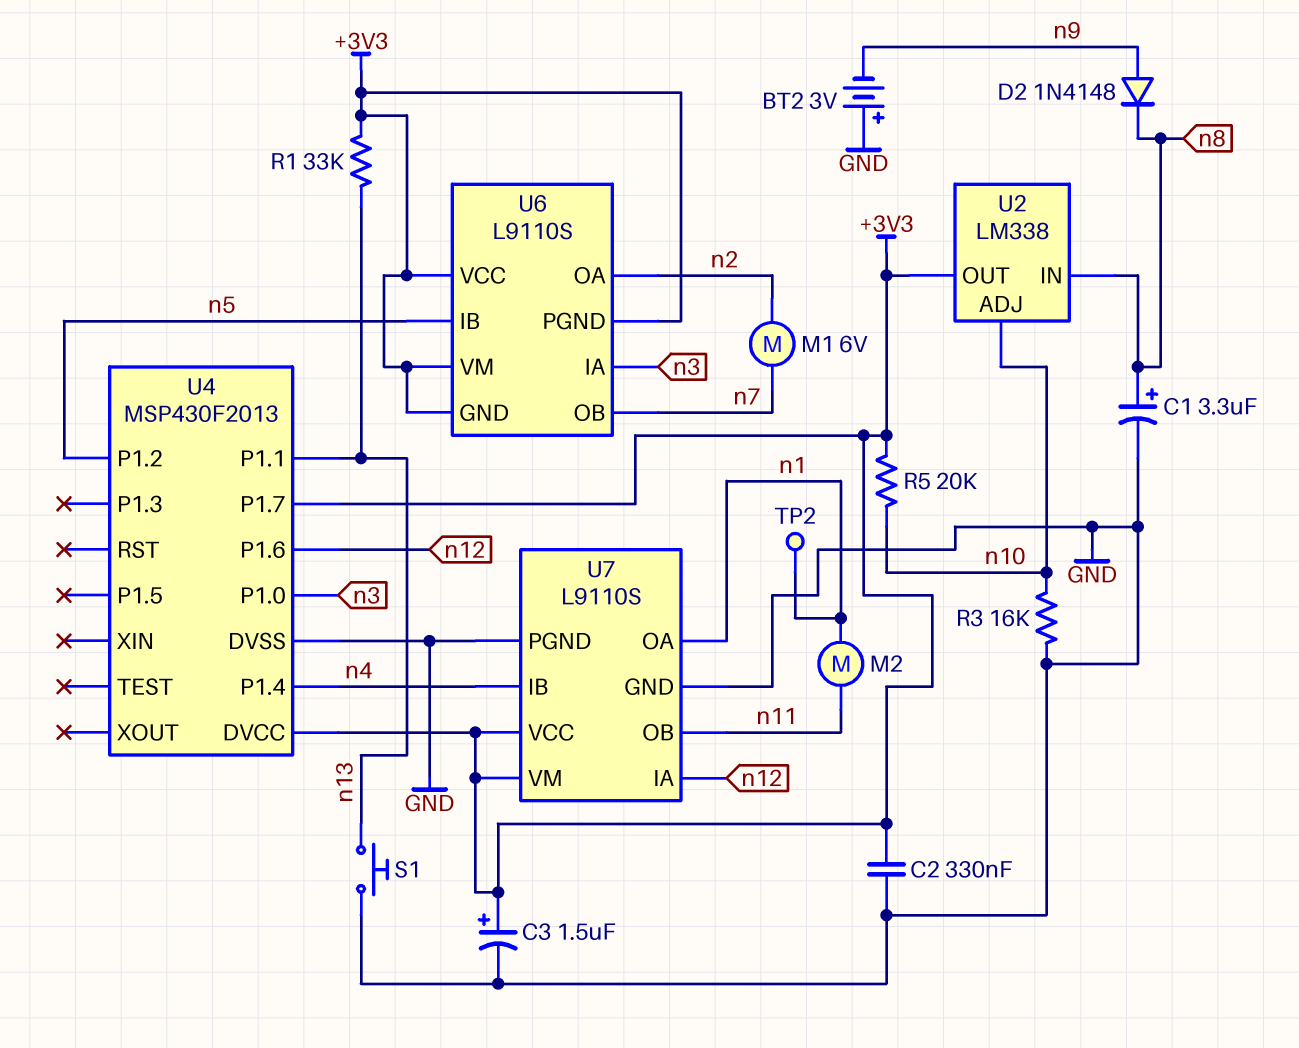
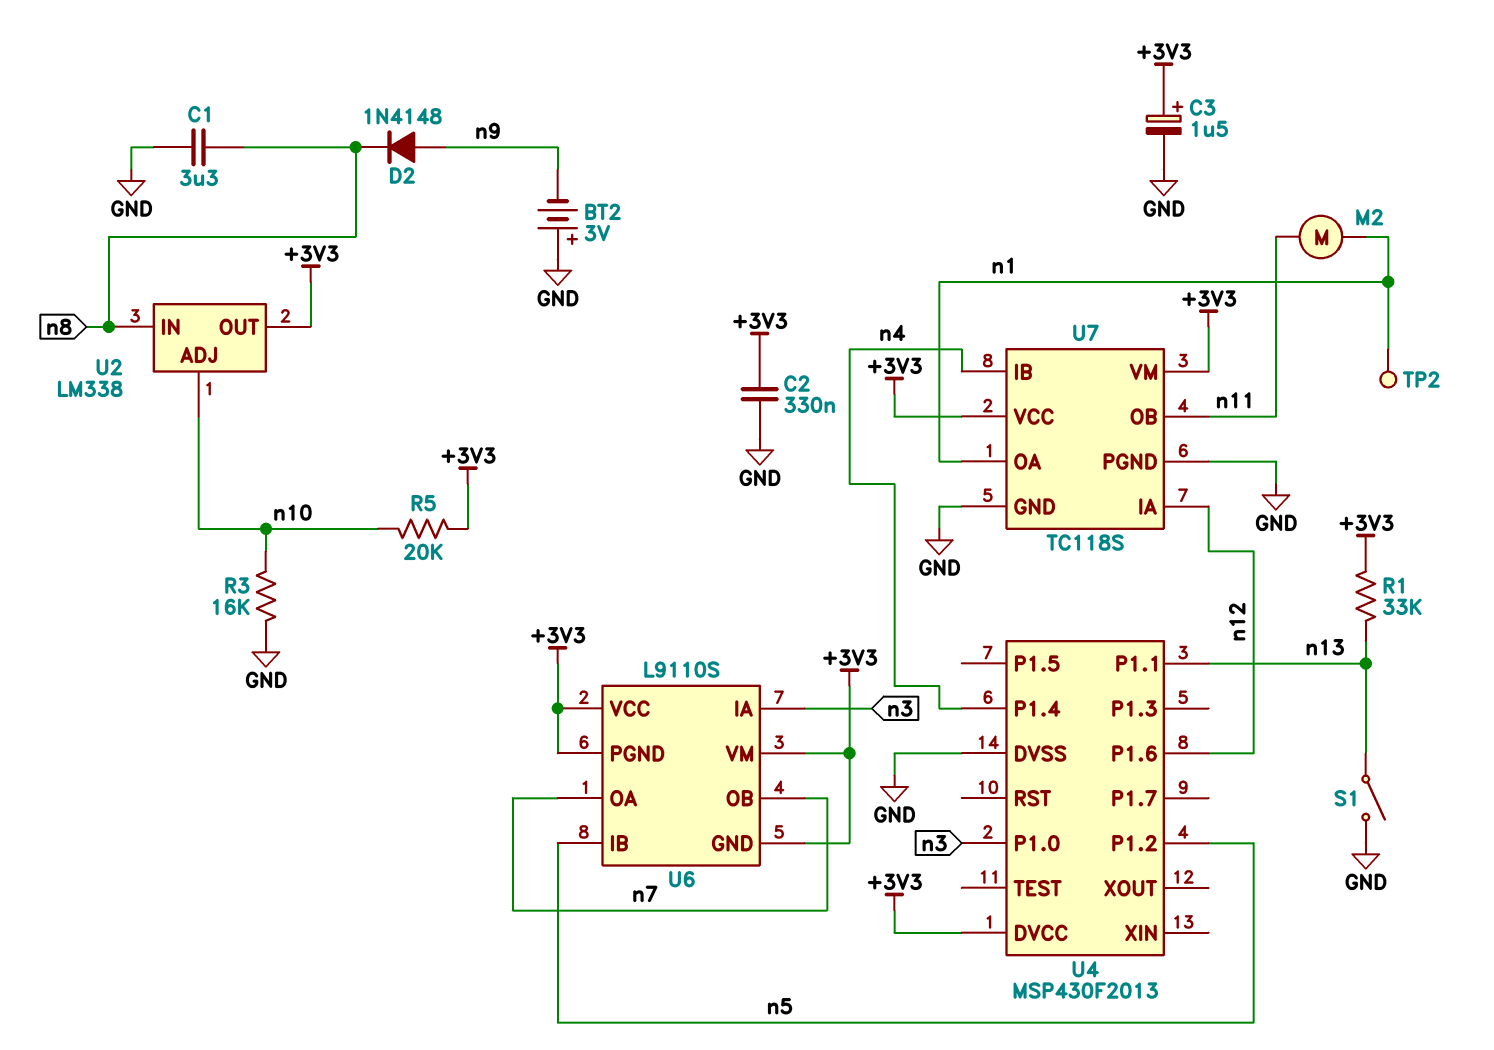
C1: 3.3uF (plus n8, minus GND) -> 3.3uF (GND, n8)
M1: motor 6V (n2, n7) -> none
S1: button (GND, n13) -> switch (GND, n13)
U4 pin P1.7: +3V3 -> none
U6 pin OA: n2 -> n7
U7: L9110S -> TC118S

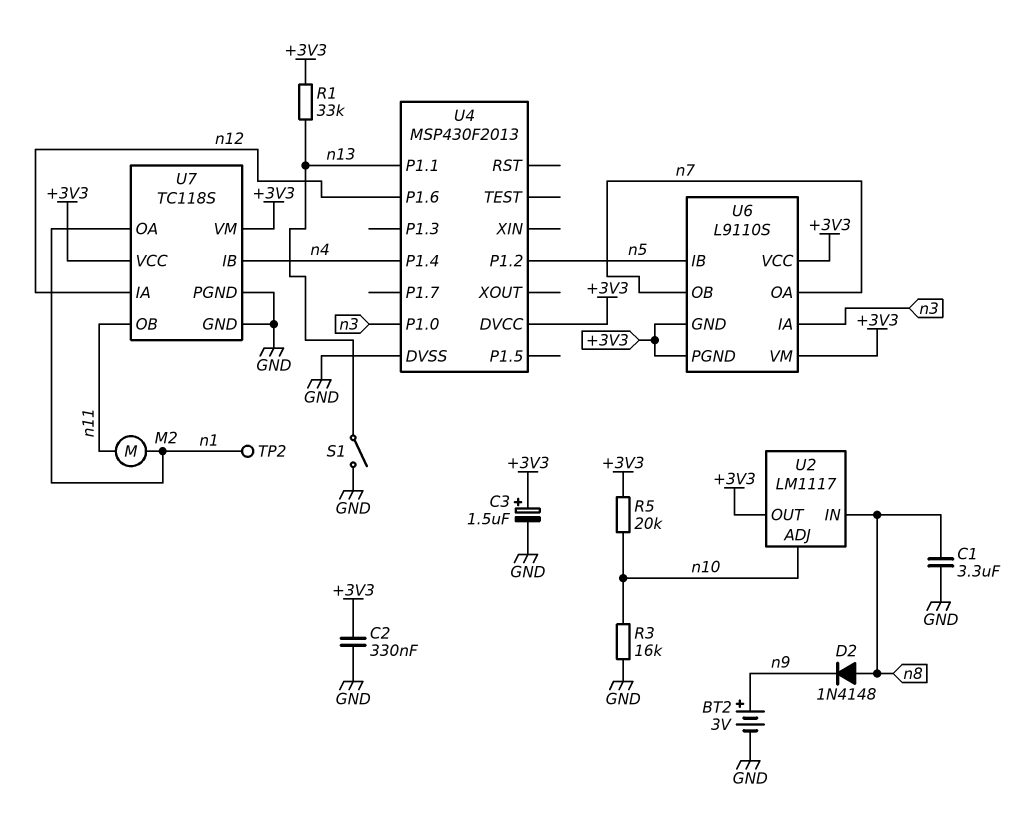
BT2: 3V (plus GND, minus n9) -> 3V (plus n9, minus GND)
D2: diode 1N4148 (A n9, K n8) -> diode 1N4148 (A n8, K n9)
U2: LM338 -> LM1117

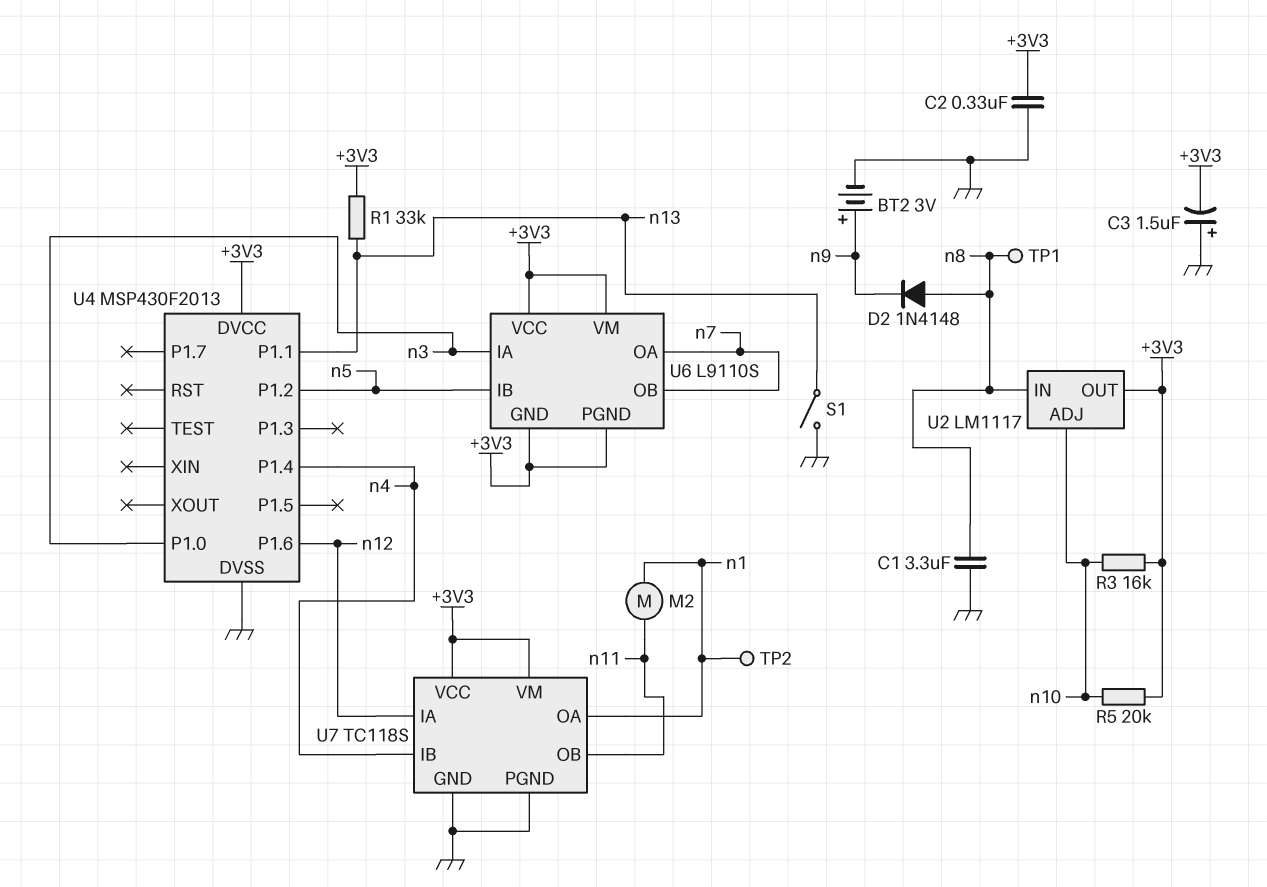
C3: 1.5uF (plus +3V3, minus GND) -> 1.5uF (plus GND, minus +3V3)
R3: 16k (GND, n10) -> 16k (+3V3, n10)
TP1: none -> test point (n8)

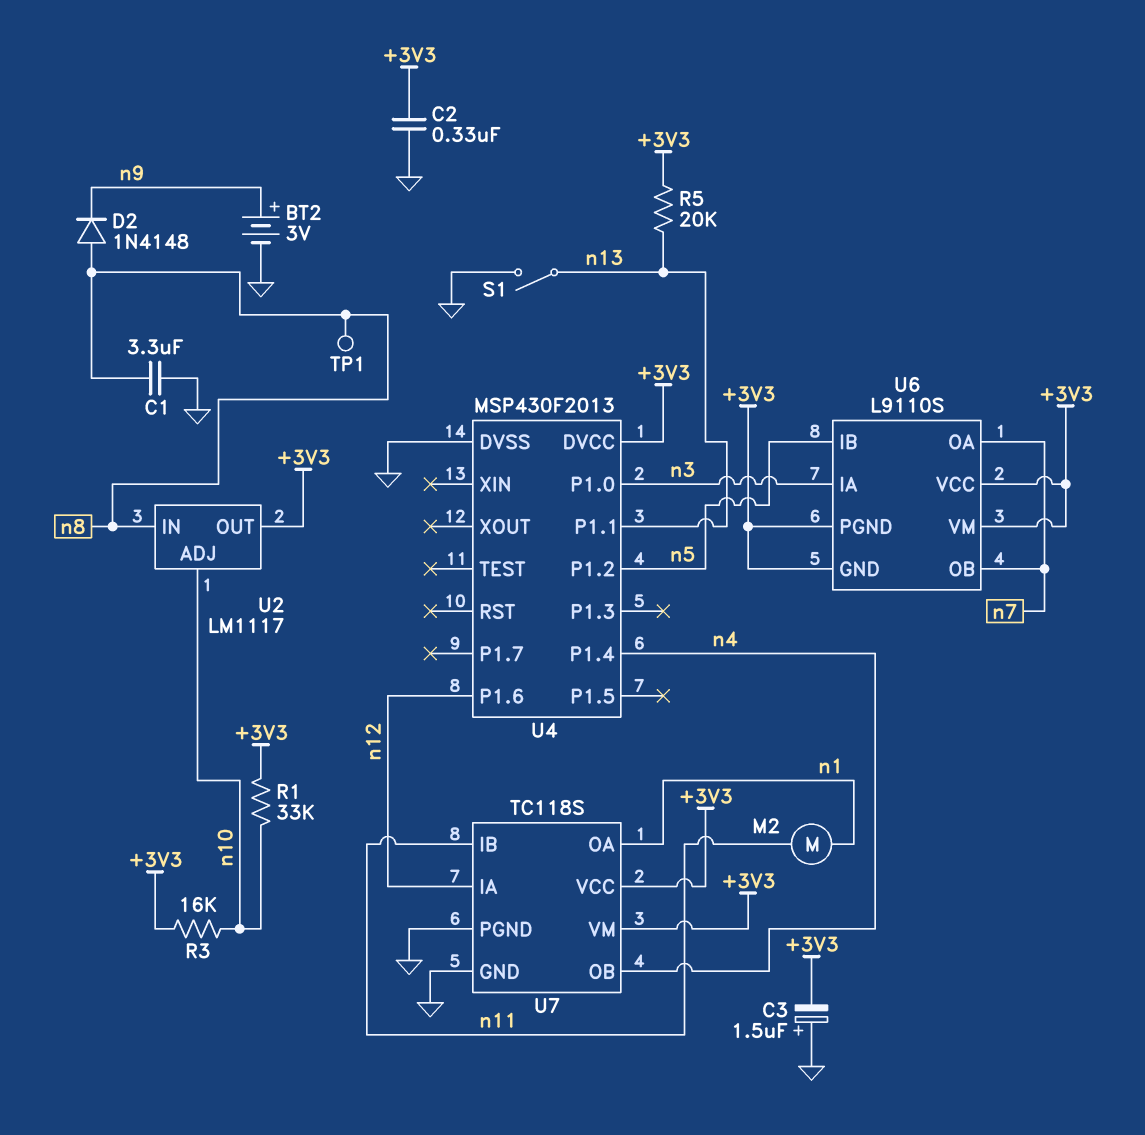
R1: 33k (+3V3, n13) -> 33k (+3V3, n10)
R5: 20k (+3V3, n10) -> 20k (+3V3, n13)
TP2: test point (n1) -> none
U7 pin IB: n4 -> n11
U7 pin OB: n11 -> n4

